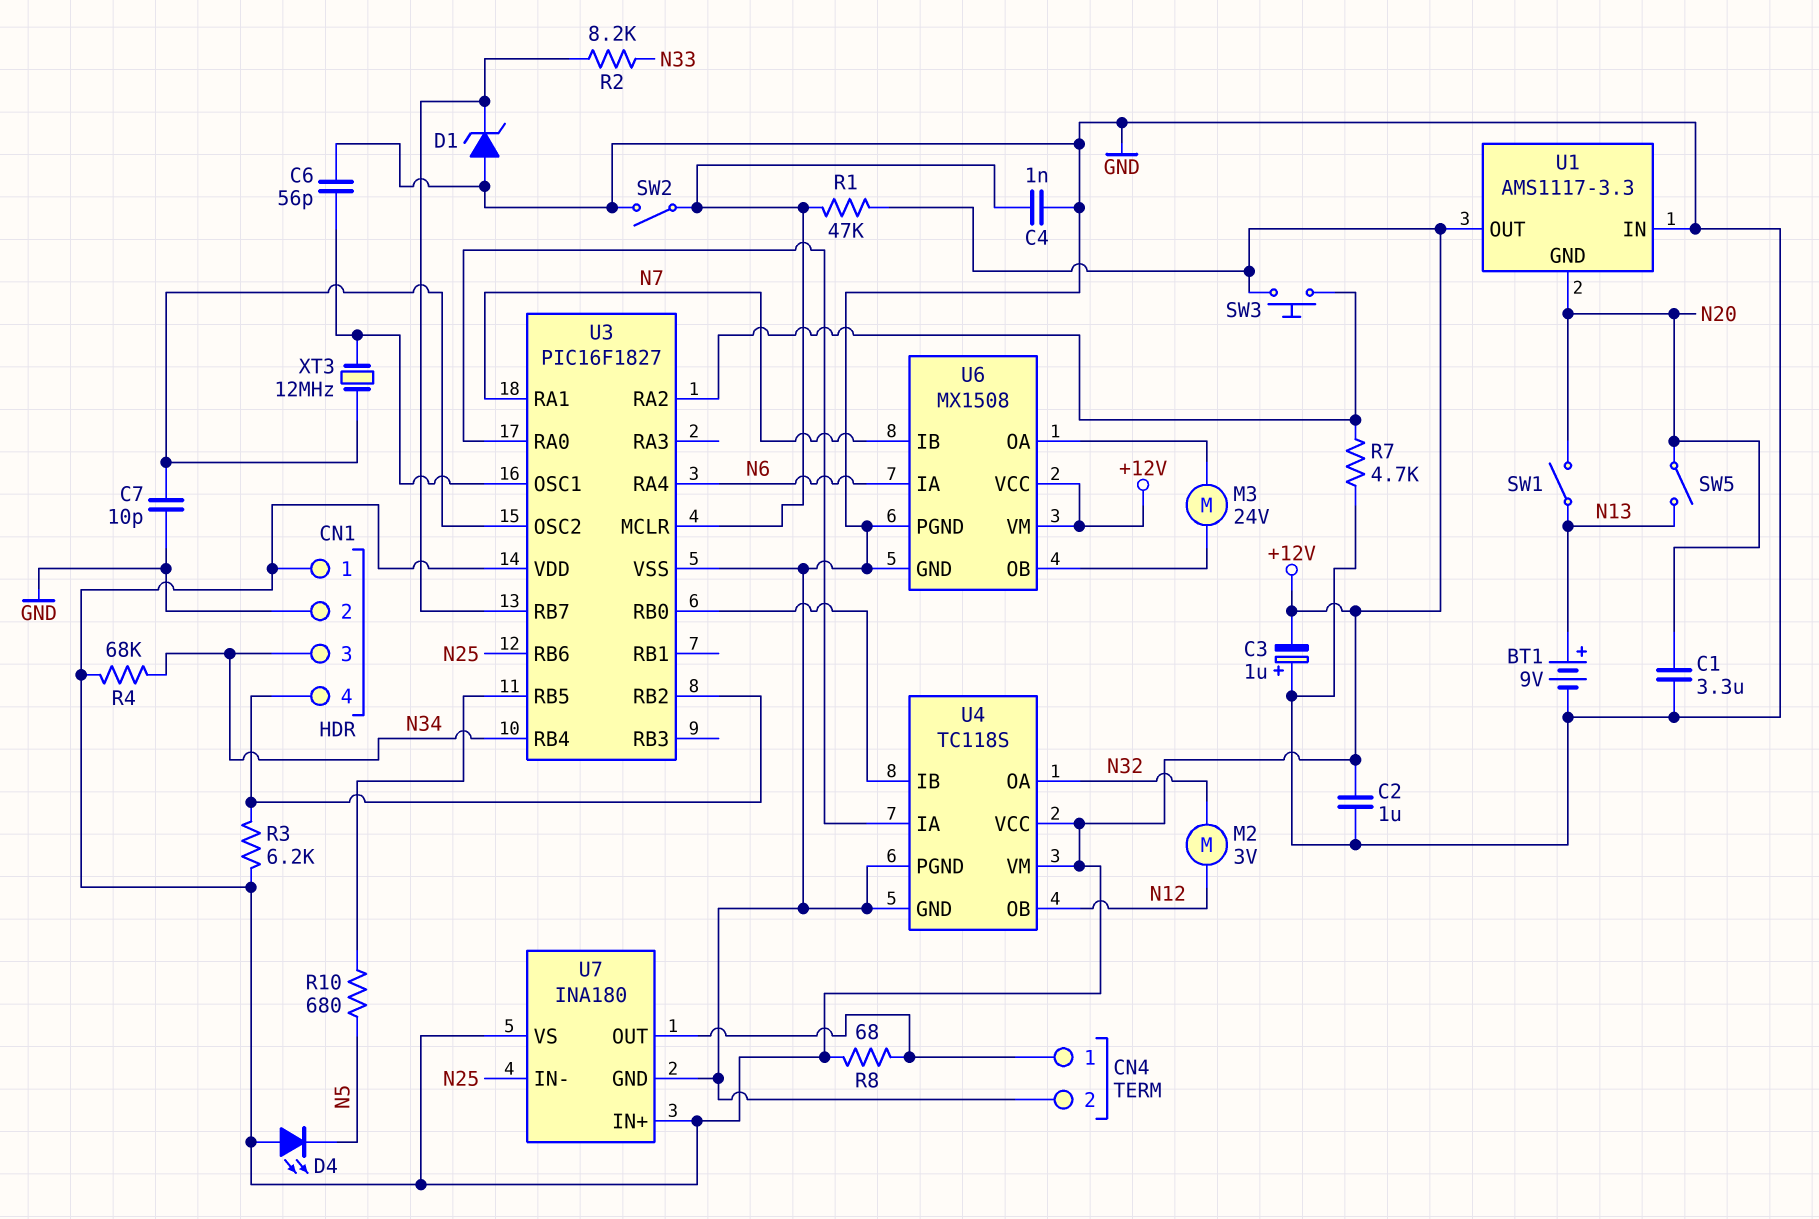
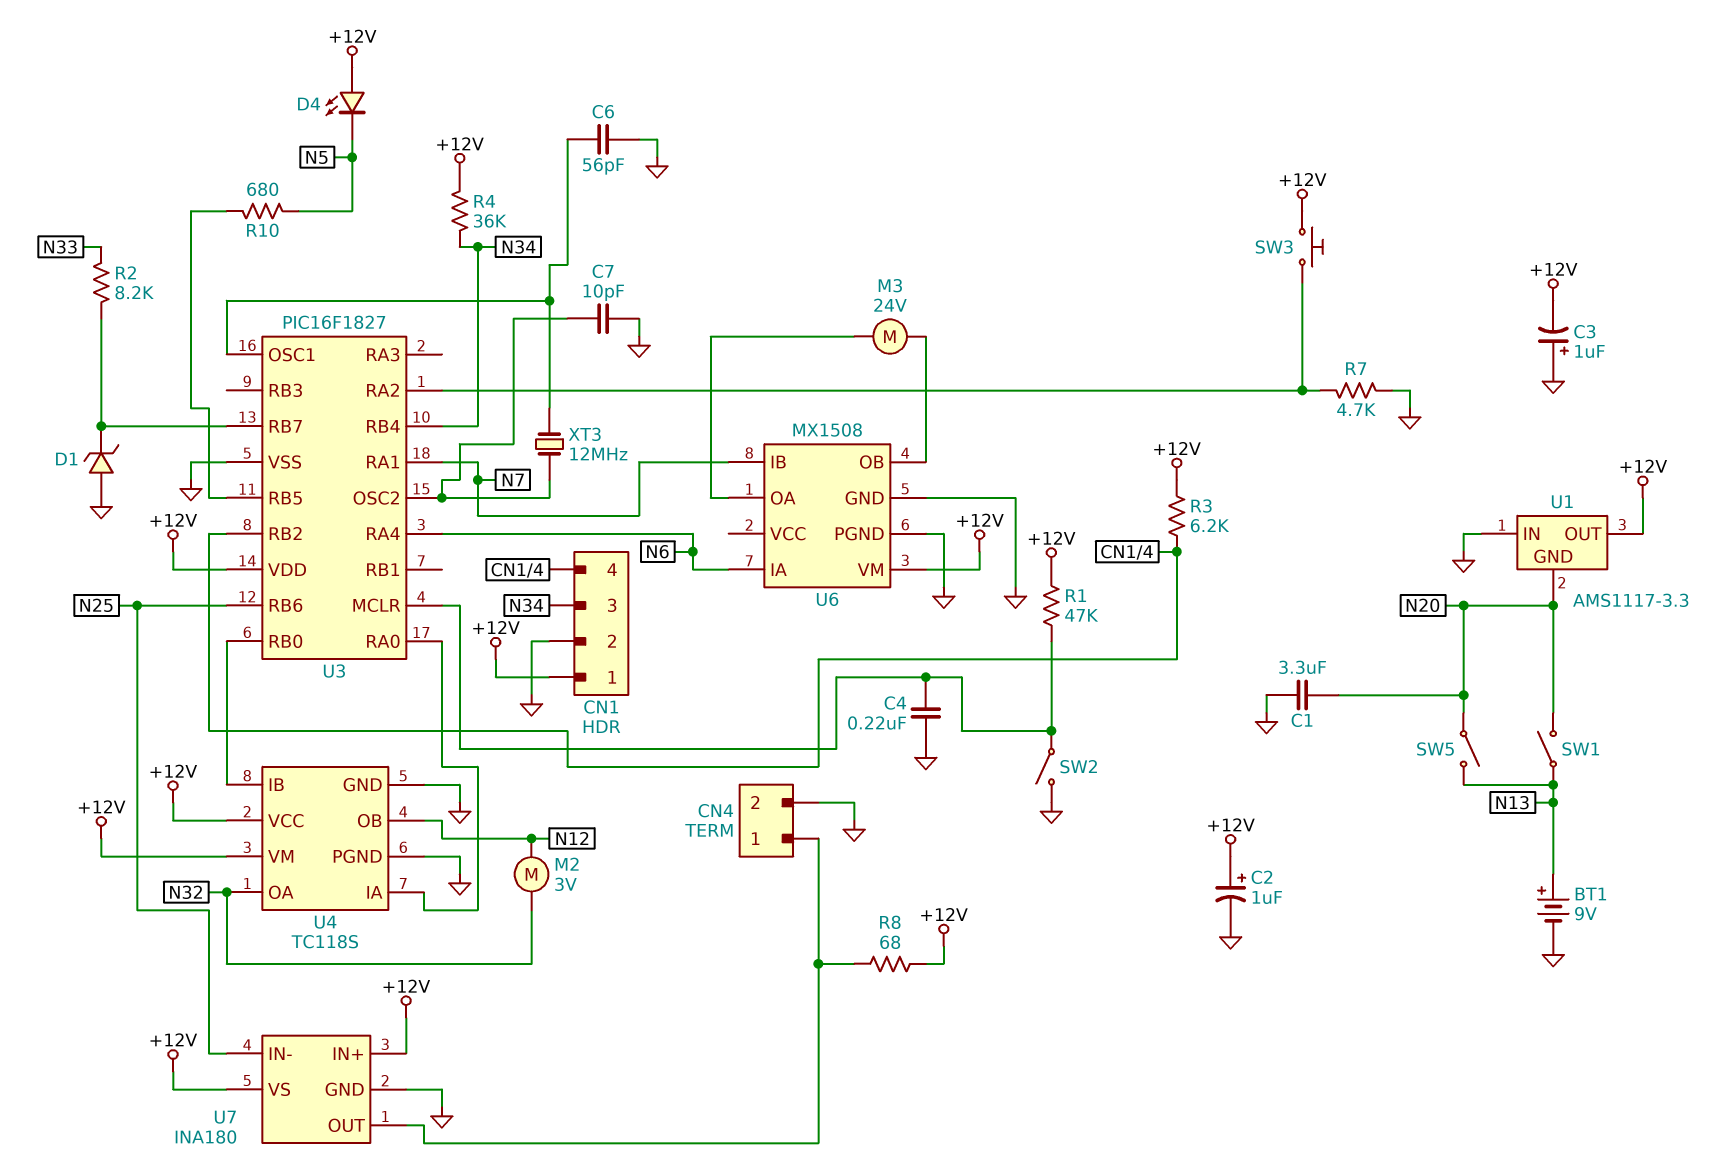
C2: 1uF (+12V, GND) -> 1uF (plus +12V, minus GND)
C4: 1nF (GND, U3/MCLR) -> 220nF (GND, U3/MCLR)
R4: 68k (+12V, N34) -> 36k (+12V, N34)
U6 pin VCC: +12V -> none

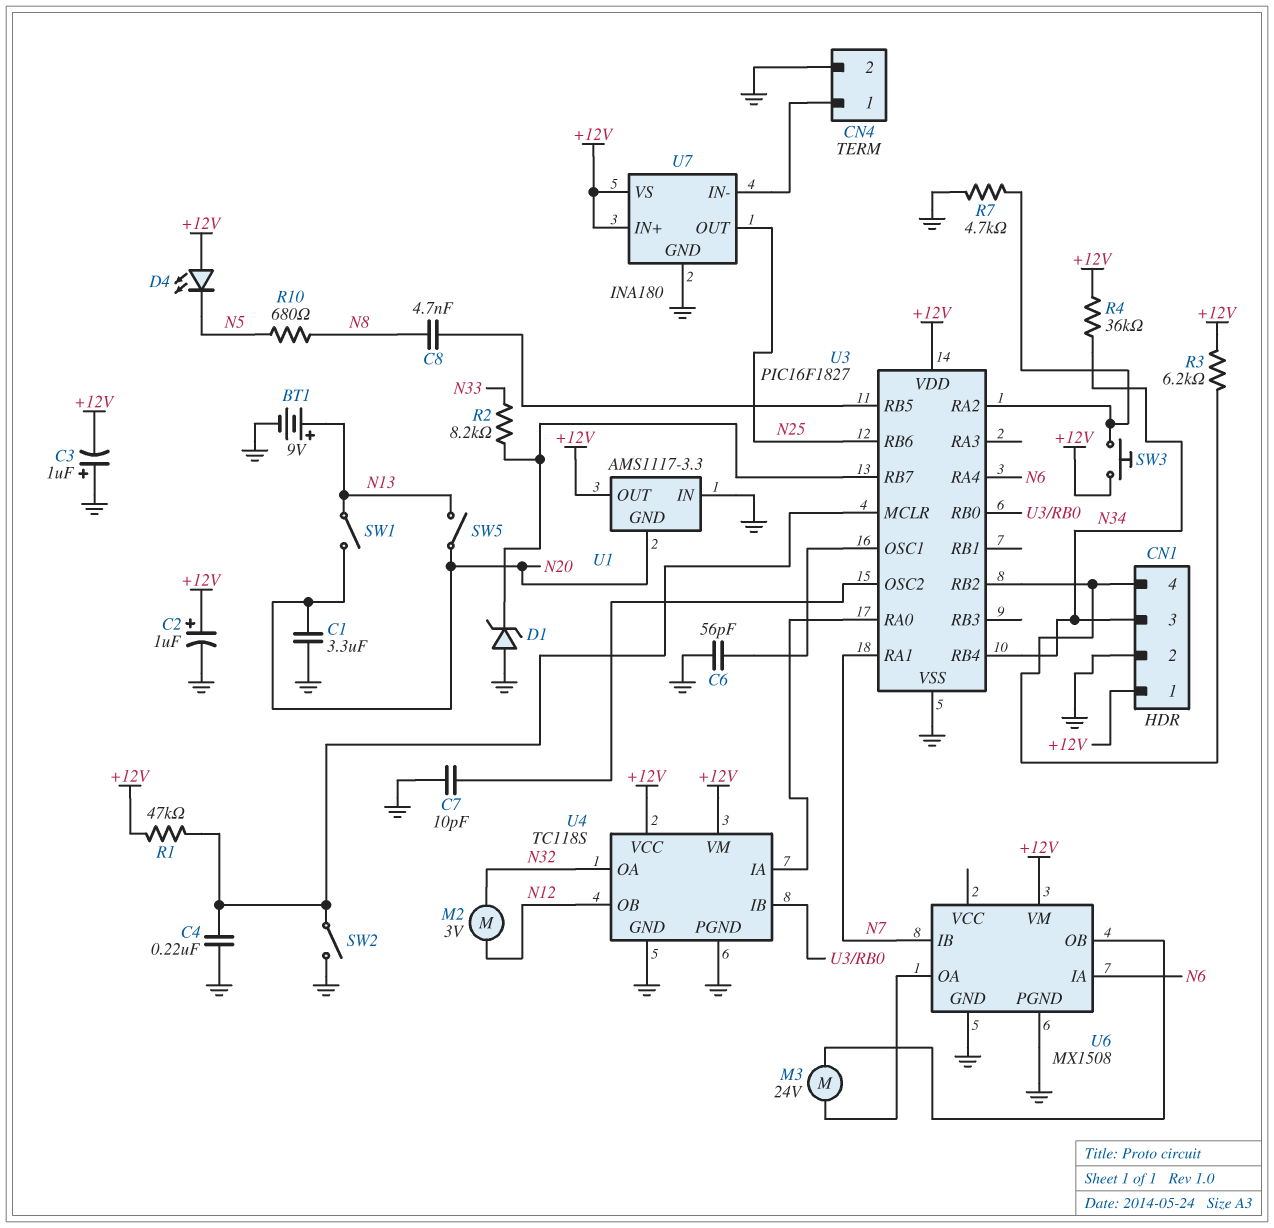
C8: none -> 4.7nF (N8, U3/RB5)
R8: 68 (+12V, CN4/1) -> none
R10: 680 (N5, U3/RB5) -> 680 (N5, N8)
U7 pin IN-: N25 -> CN4/1
U7 pin OUT: CN4/1 -> N25
XT3: 12MHz (U3/OSC1, U3/OSC2) -> none

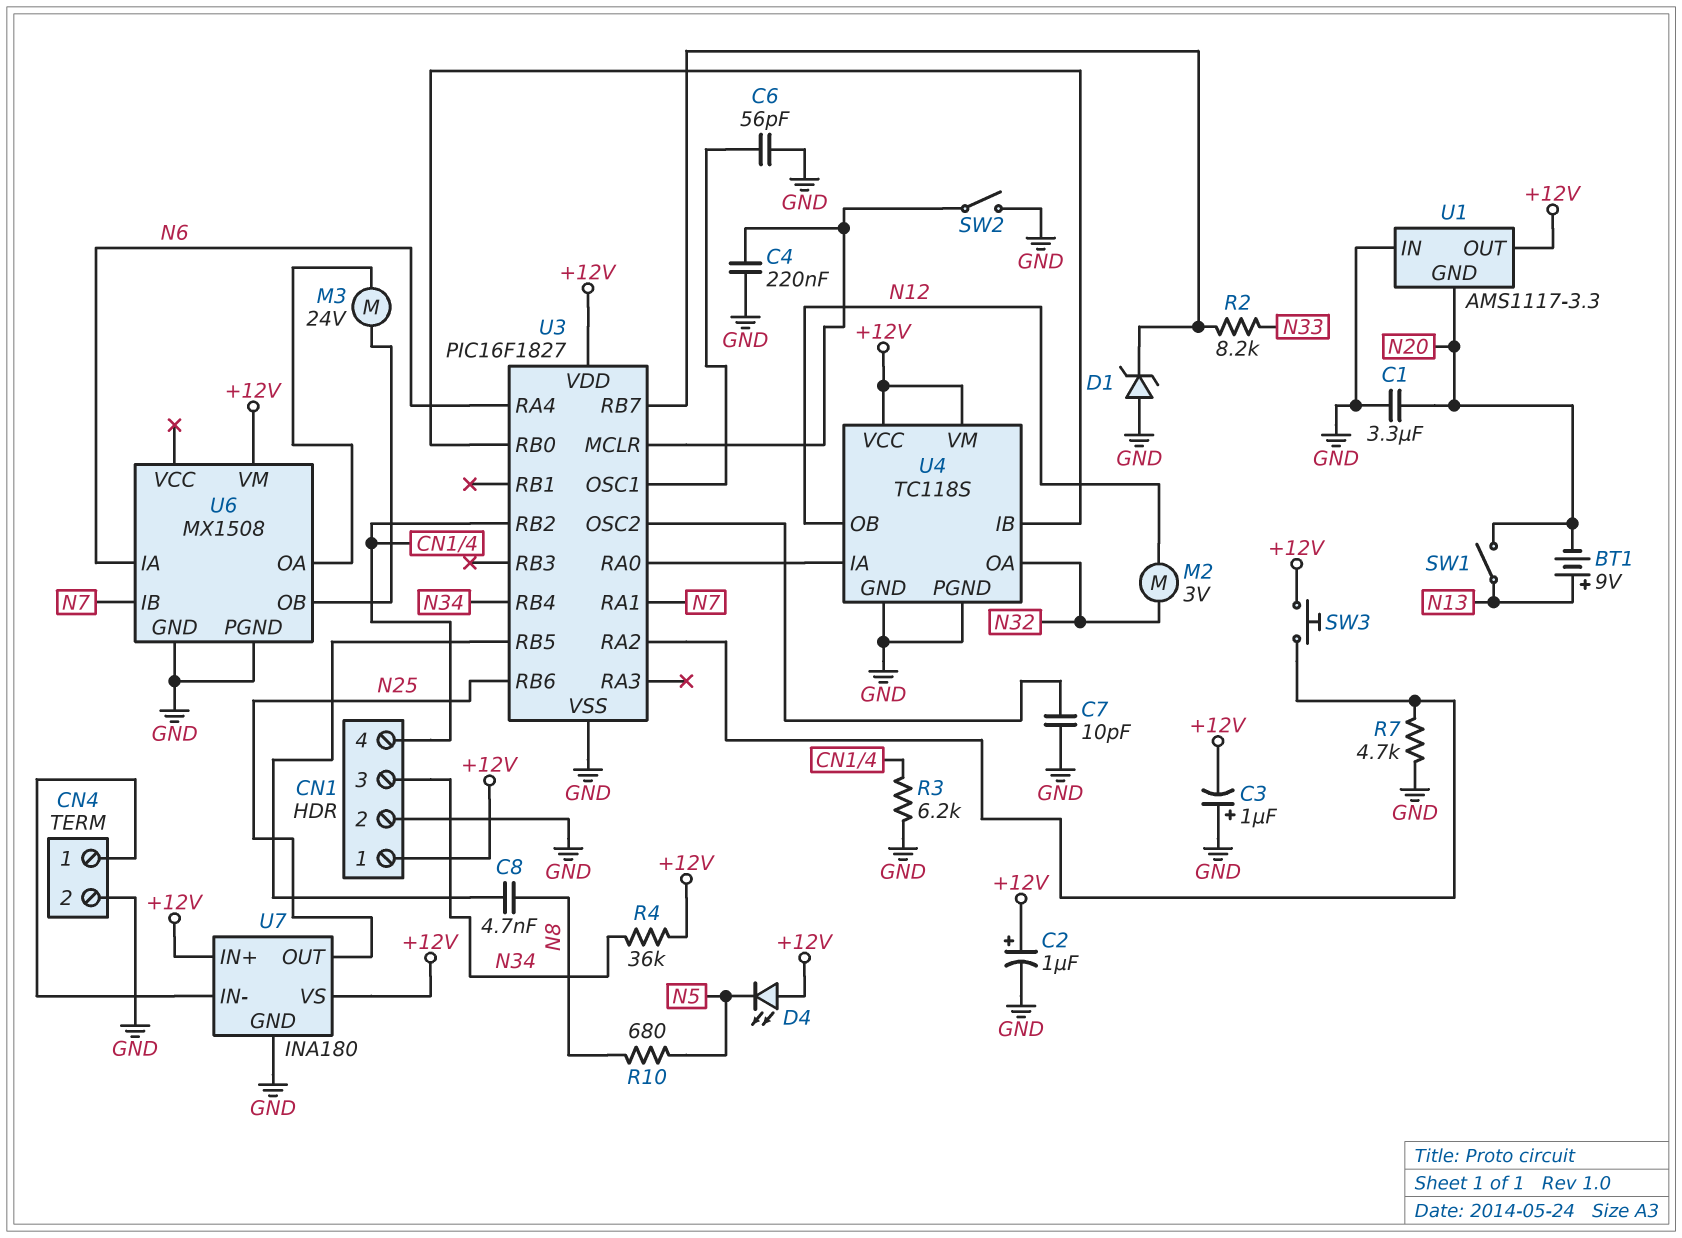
BT1: 9V (plus N13, minus GND) -> 9V (plus N13, minus N20)
R1: 47k (+12V, U3/MCLR) -> none
R3: 6.2k (+12V, CN1/4) -> 6.2k (CN1/4, GND)
SW5: switch (N13, N20) -> none

